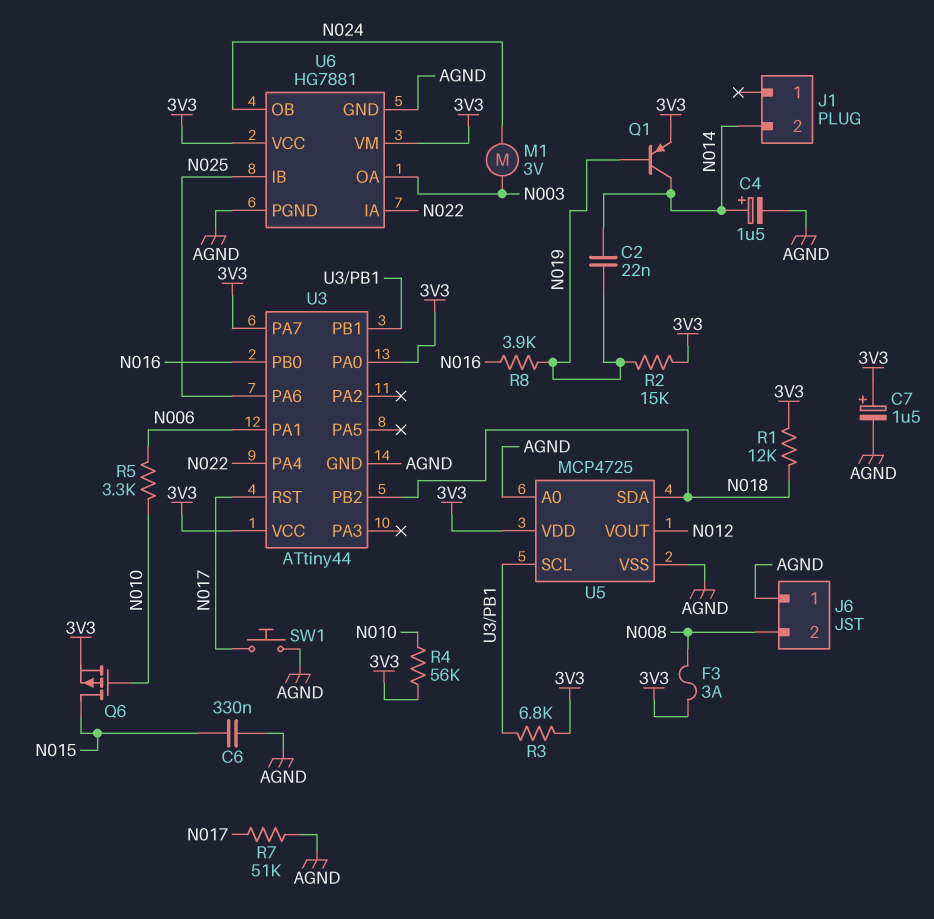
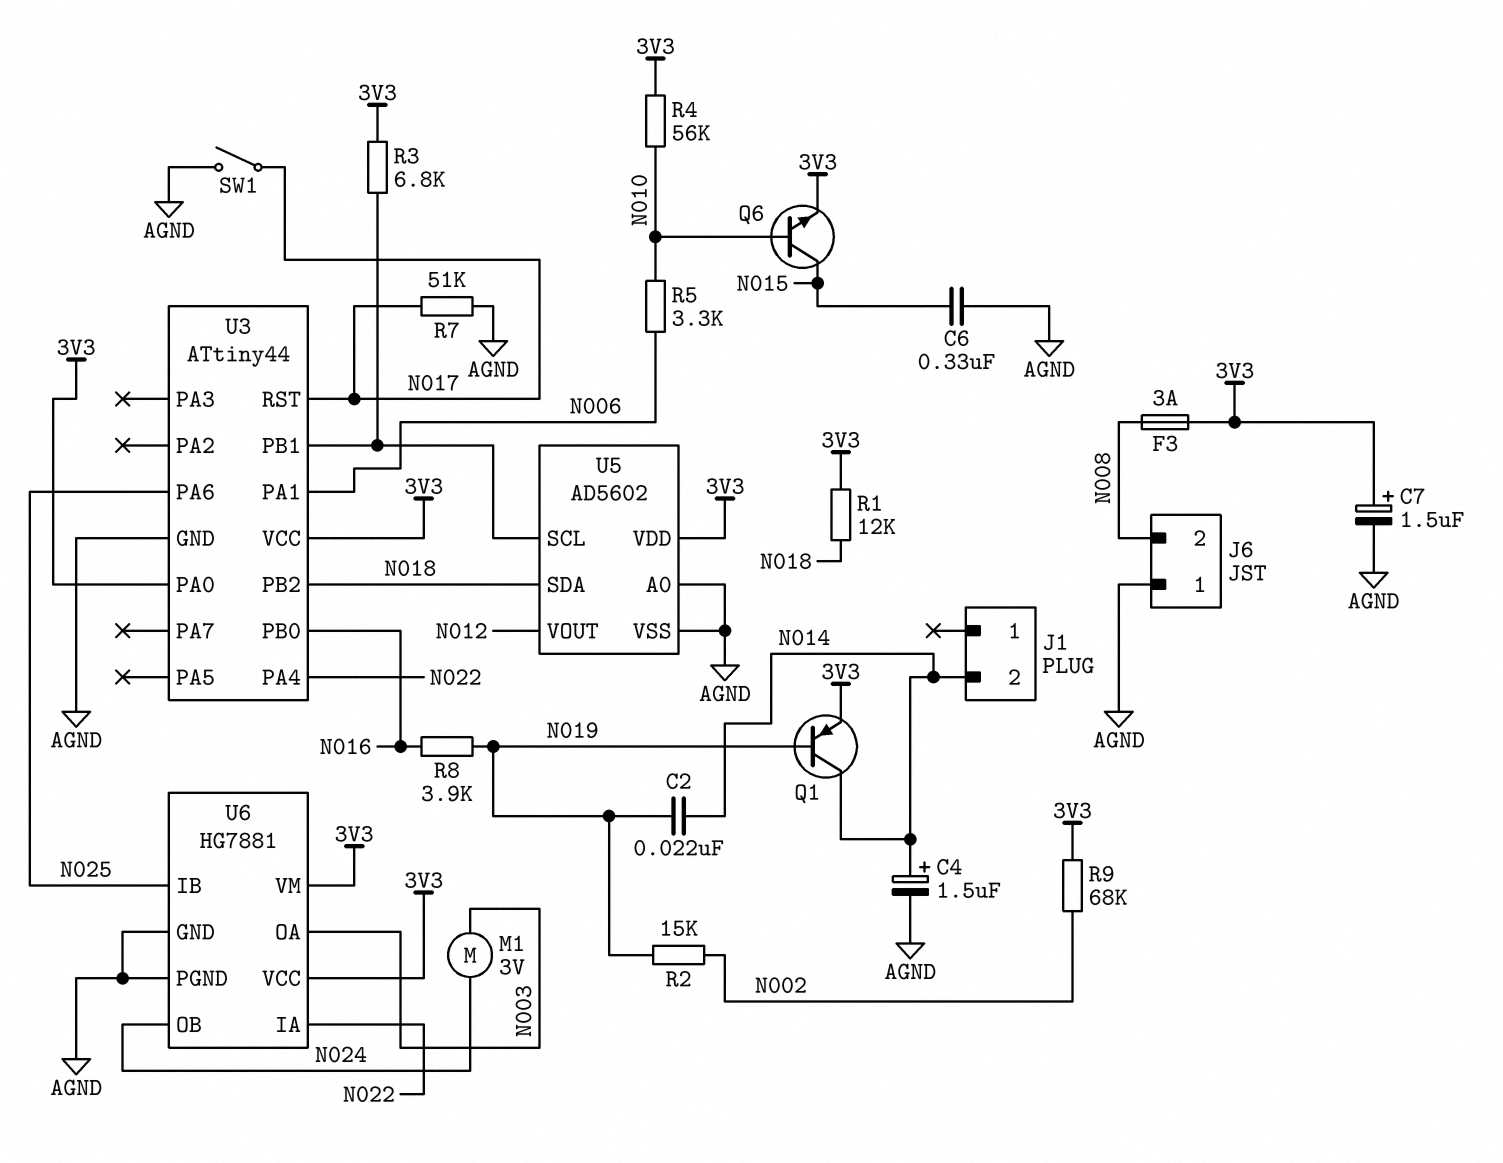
Q6: PMOS (G N010, D N015, S 3V3) -> NPN (B N010, C N015, E 3V3)
R2: 15k (3V3, N019) -> 15k (N002, N019)
R9: none -> 68k (3V3, N002)
SW1: button (AGND, N017) -> switch (AGND, N017)
U3 pin PA7: 3V3 -> none
U5: MCP4725 -> AD5602

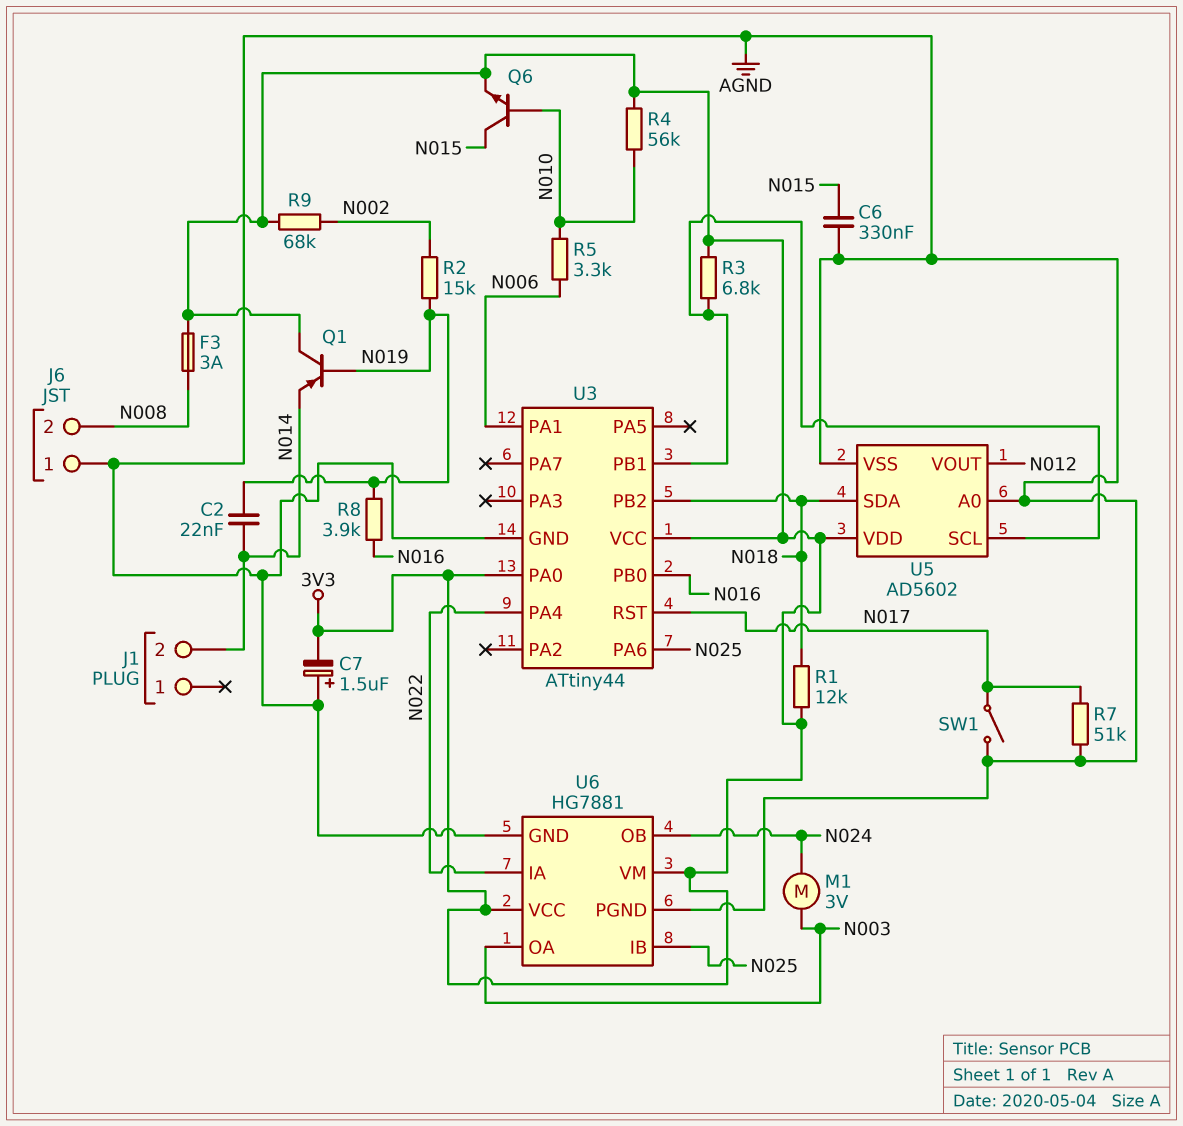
C4: 1.5uF (plus N014, minus AGND) -> none
C7: 1.5uF (plus 3V3, minus AGND) -> 1.5uF (plus AGND, minus 3V3)
Q1: PNP (B N019, C N014, E 3V3) -> PNP (B N019, C 3V3, E N014)

